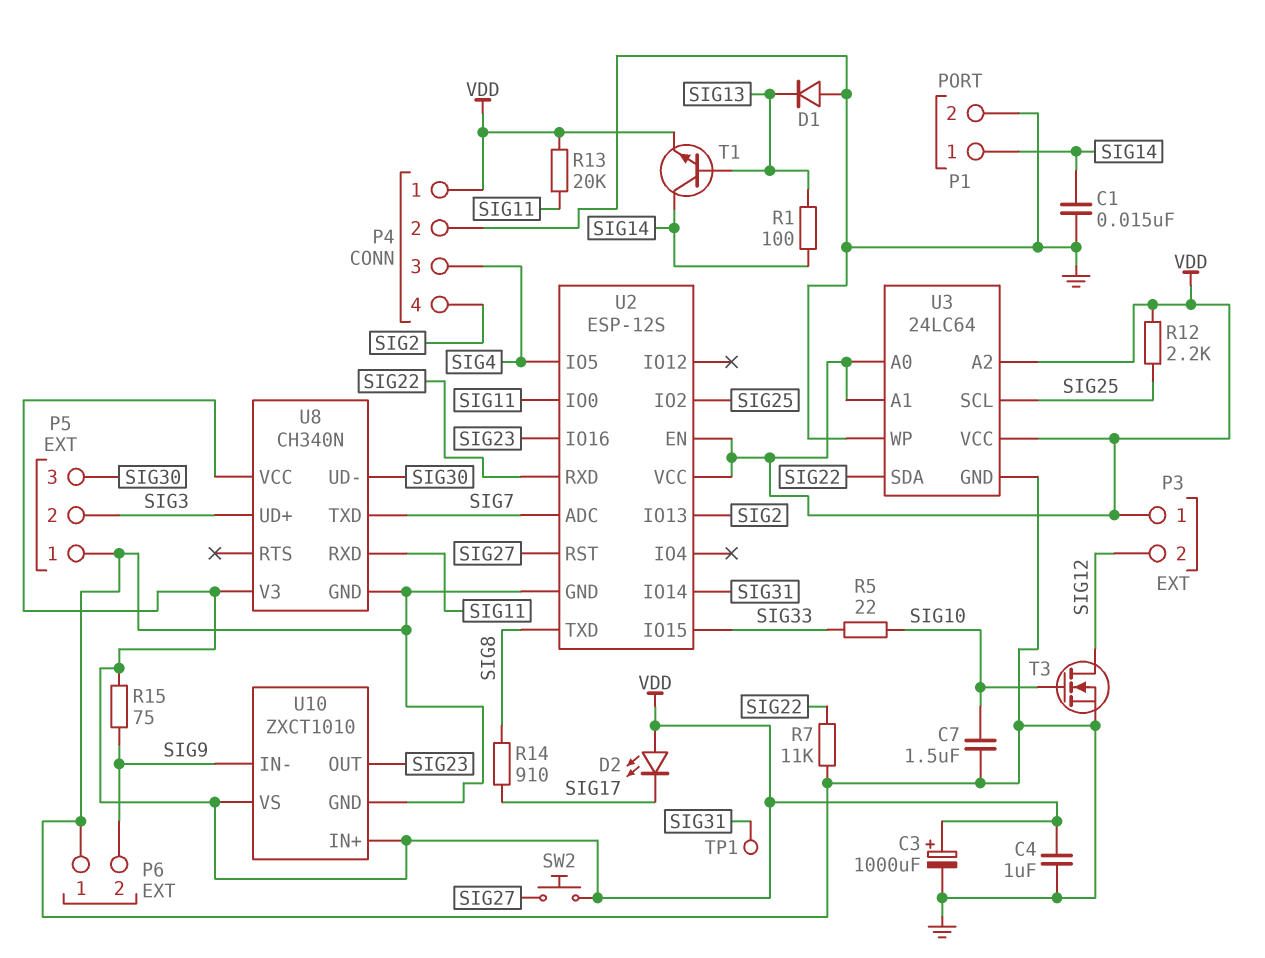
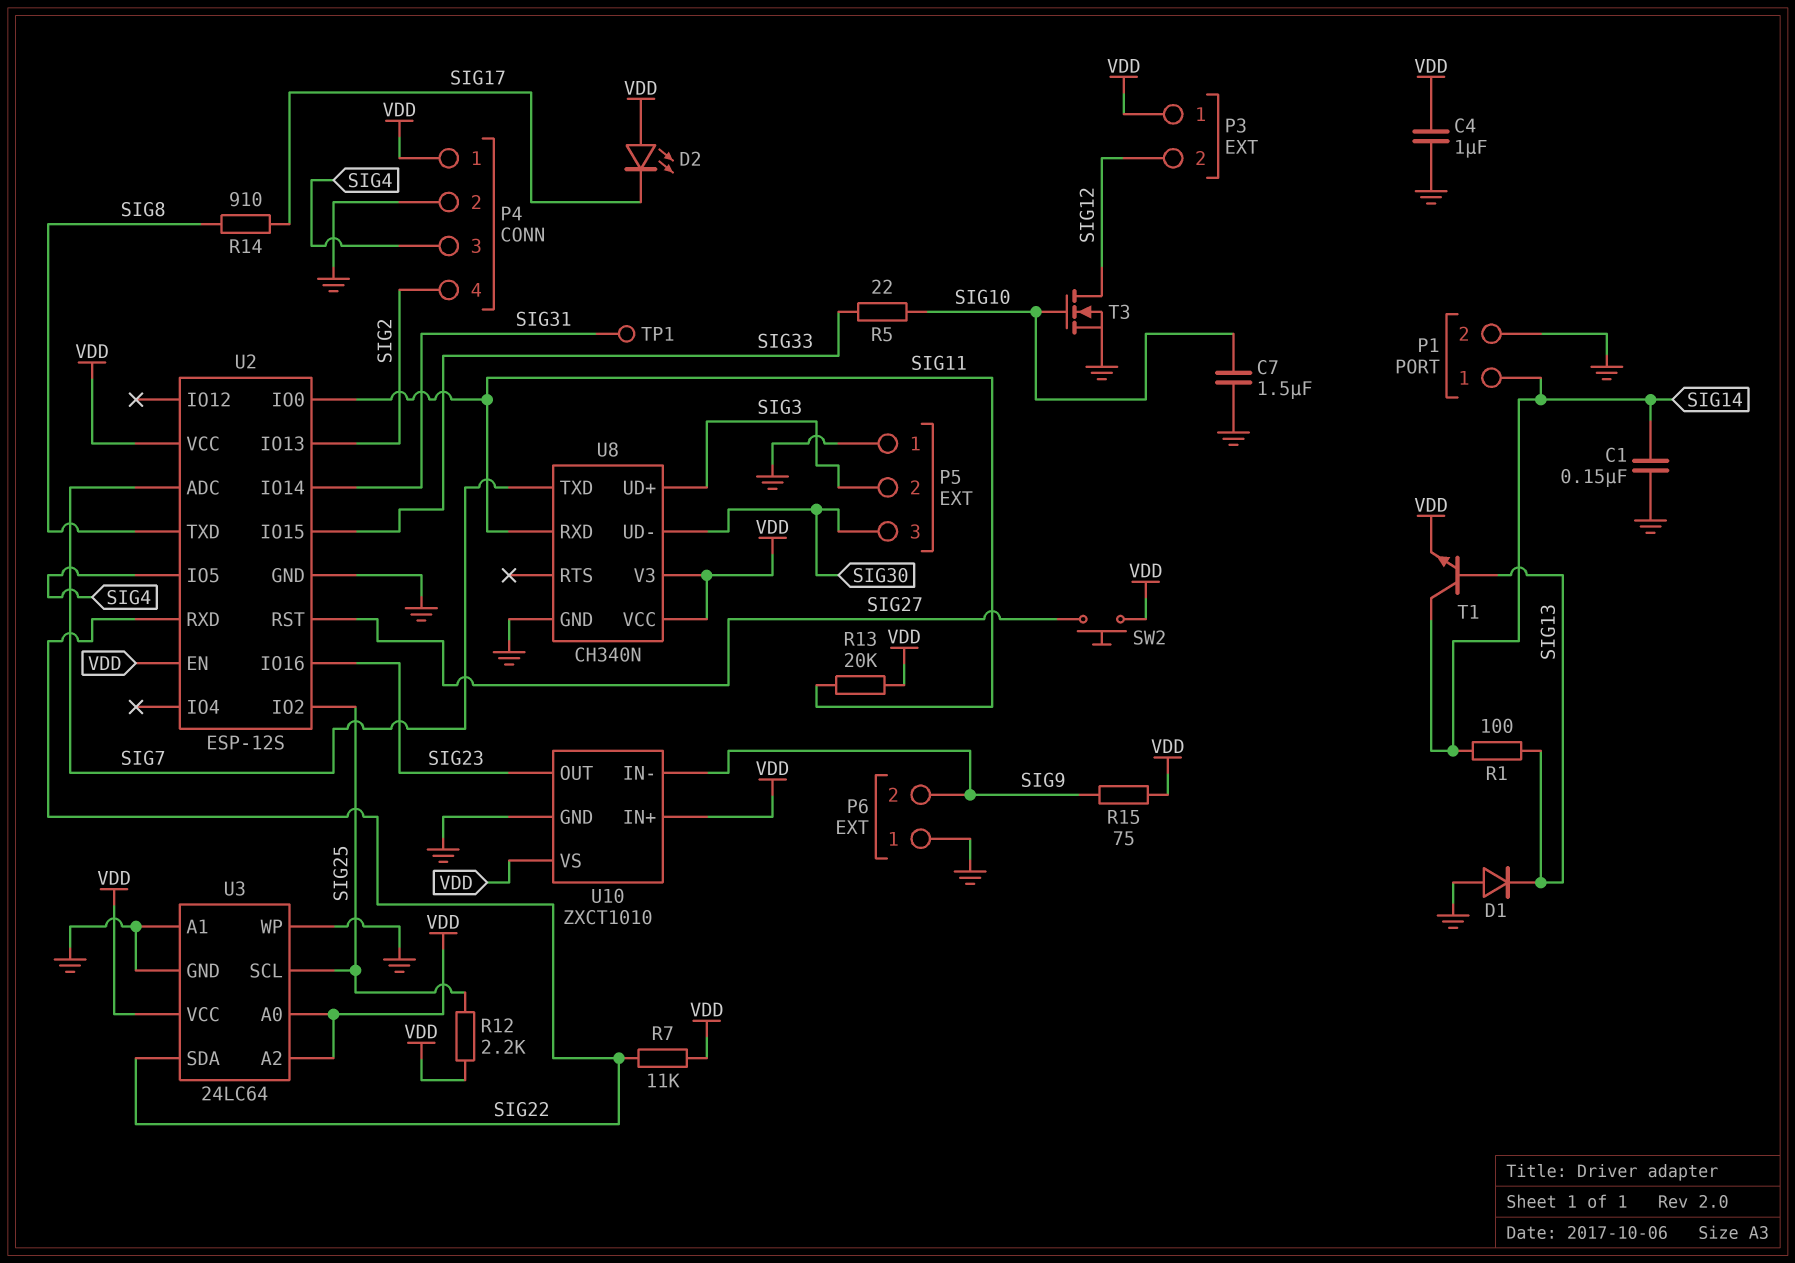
C1: 15nF (GND, SIG14) -> 150nF (GND, SIG14)
C3: 1000uF (plus VDD, minus GND) -> none
R7: 11k (GND, SIG22) -> 11k (SIG22, VDD)
U3 pin A1: VDD -> GND

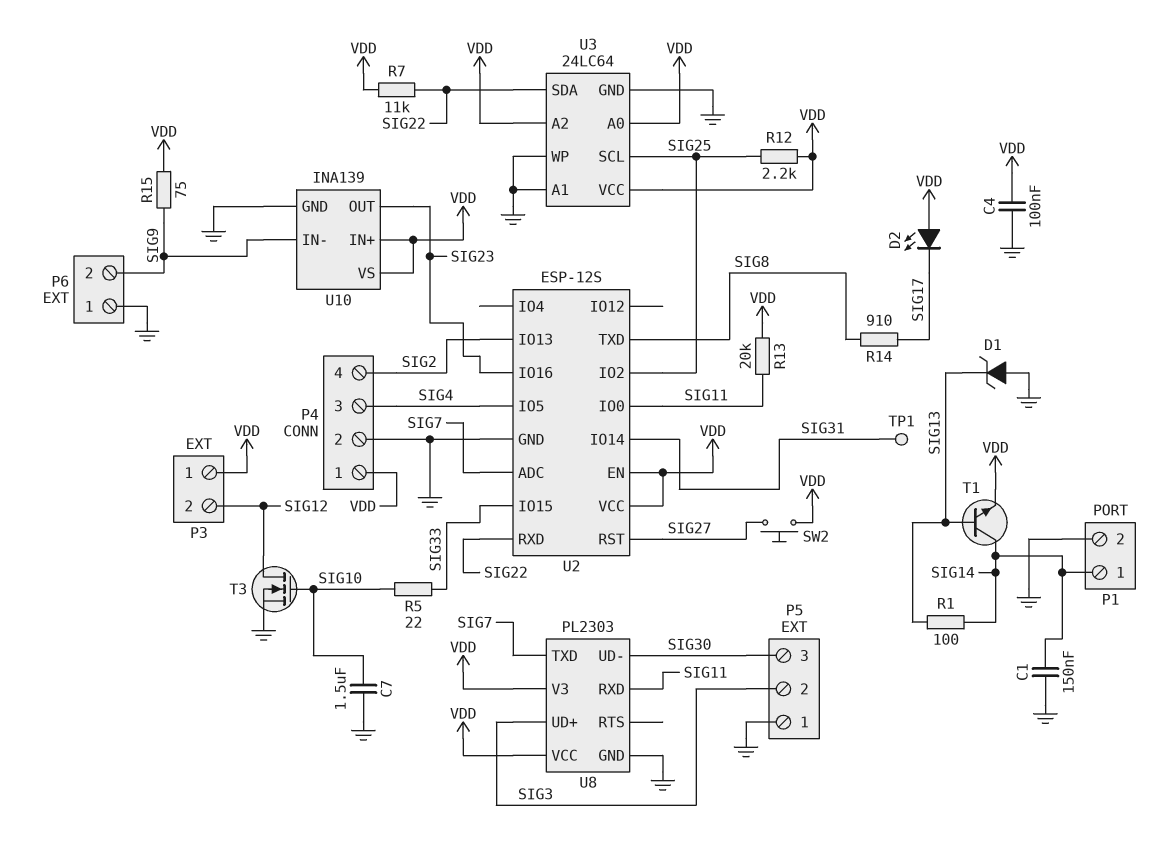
C4: 1uF (GND, VDD) -> 100nF (GND, VDD)
D1: diode (A GND, K SIG13) -> zener (A GND, K SIG13)
U8: CH340N -> PL2303
U10: ZXCT1010 -> INA139

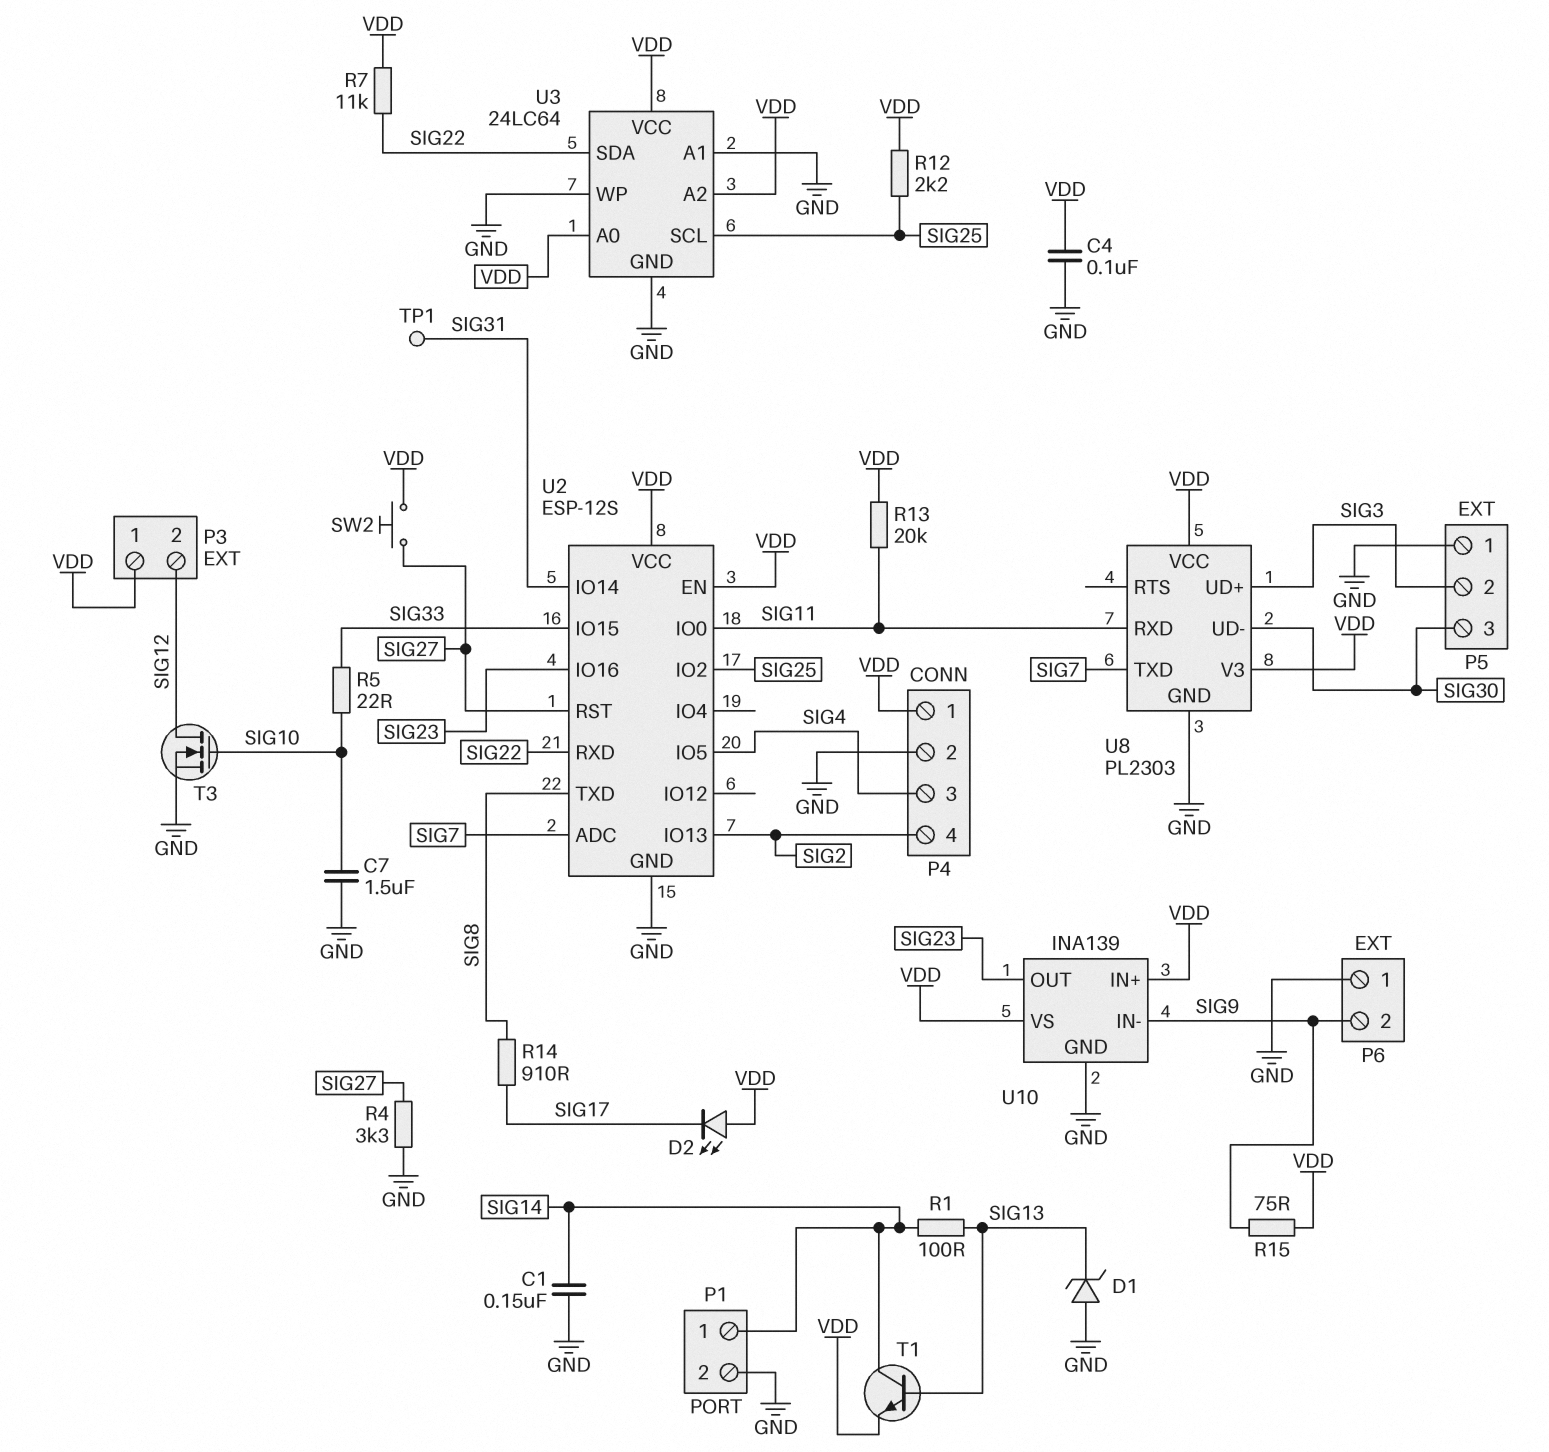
R4: none -> 3.3k (GND, SIG27)

